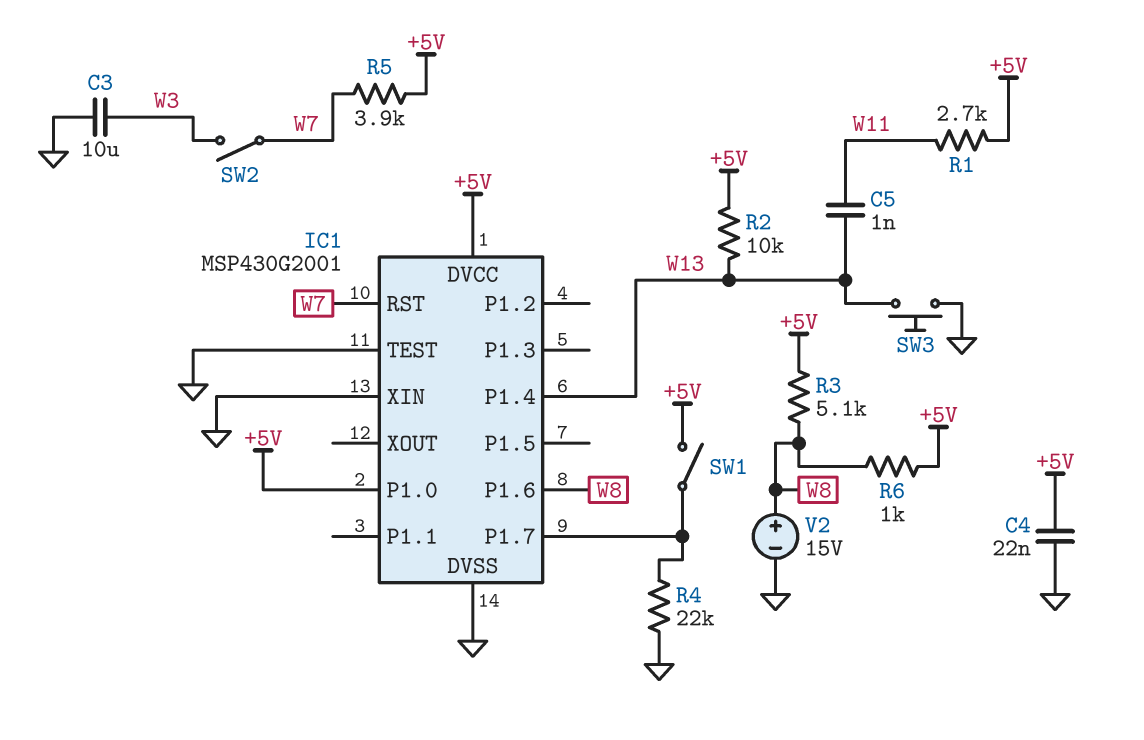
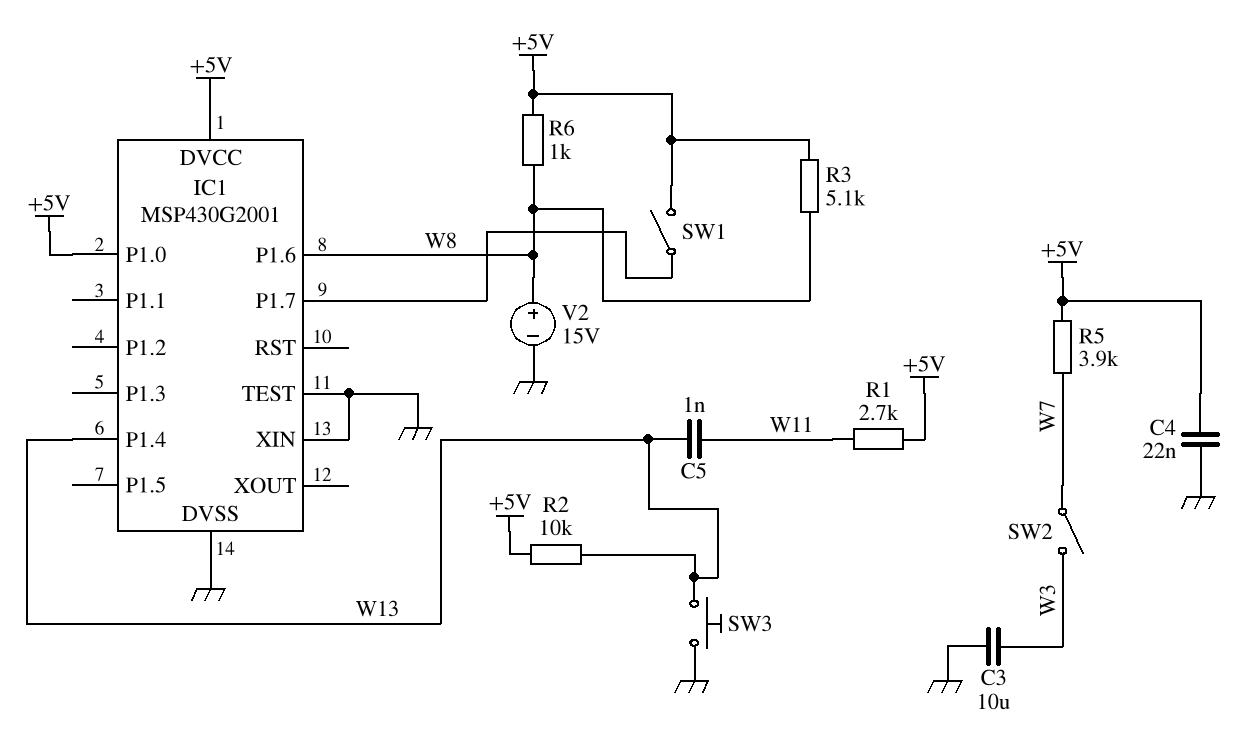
IC1 pin RST: W7 -> none
R4: 22k (GND, IC1/P1.7) -> none

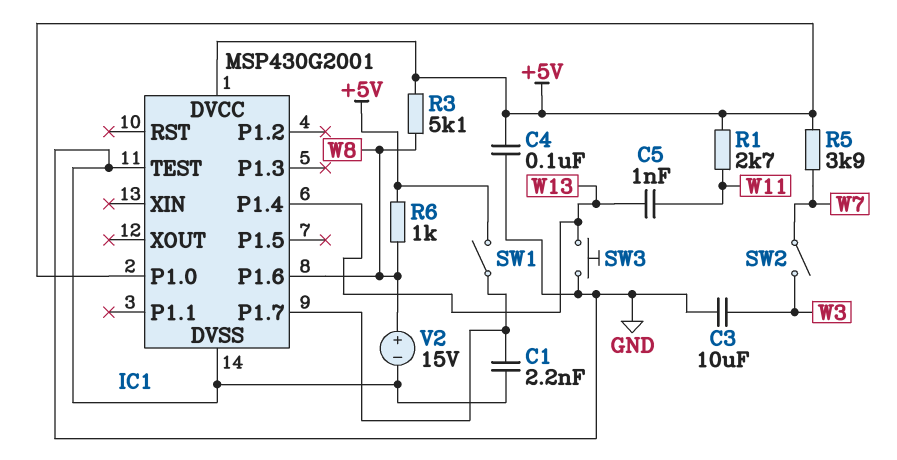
C1: none -> 2.2nF (GND, IC1/P1.7)
C4: 22nF (+5V, GND) -> 100nF (+5V, GND)
IC1 pin XIN: GND -> none
R2: 10k (+5V, W13) -> none

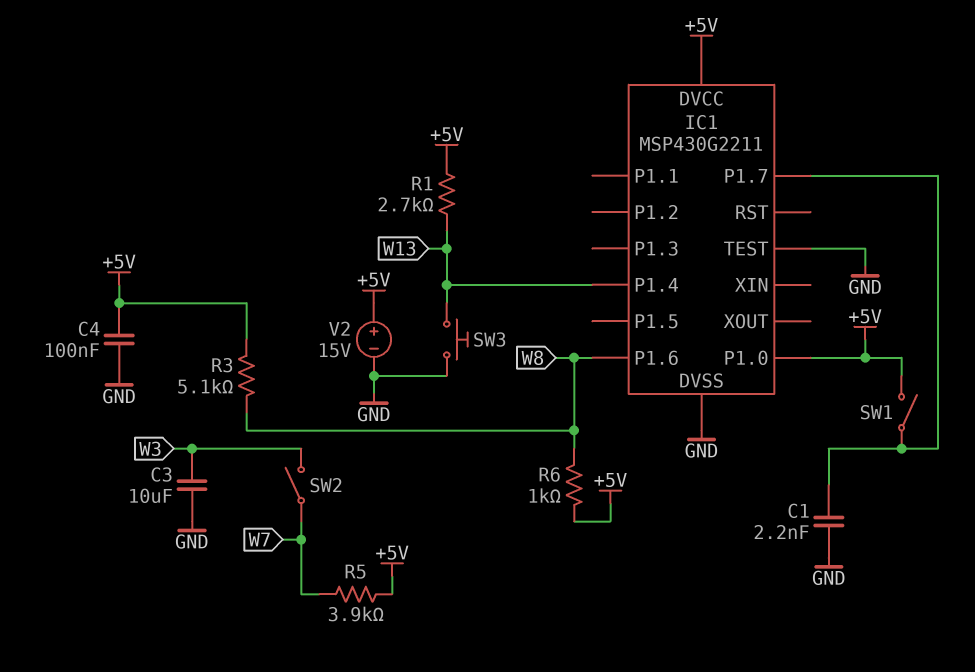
C5: 1nF (W11, W13) -> none
IC1: MSP430G2001 -> MSP430G2211
R1: 2.7k (+5V, W11) -> 2.7k (+5V, W13)
V2: 15V (plus W8, minus GND) -> 15V (plus +5V, minus GND)

